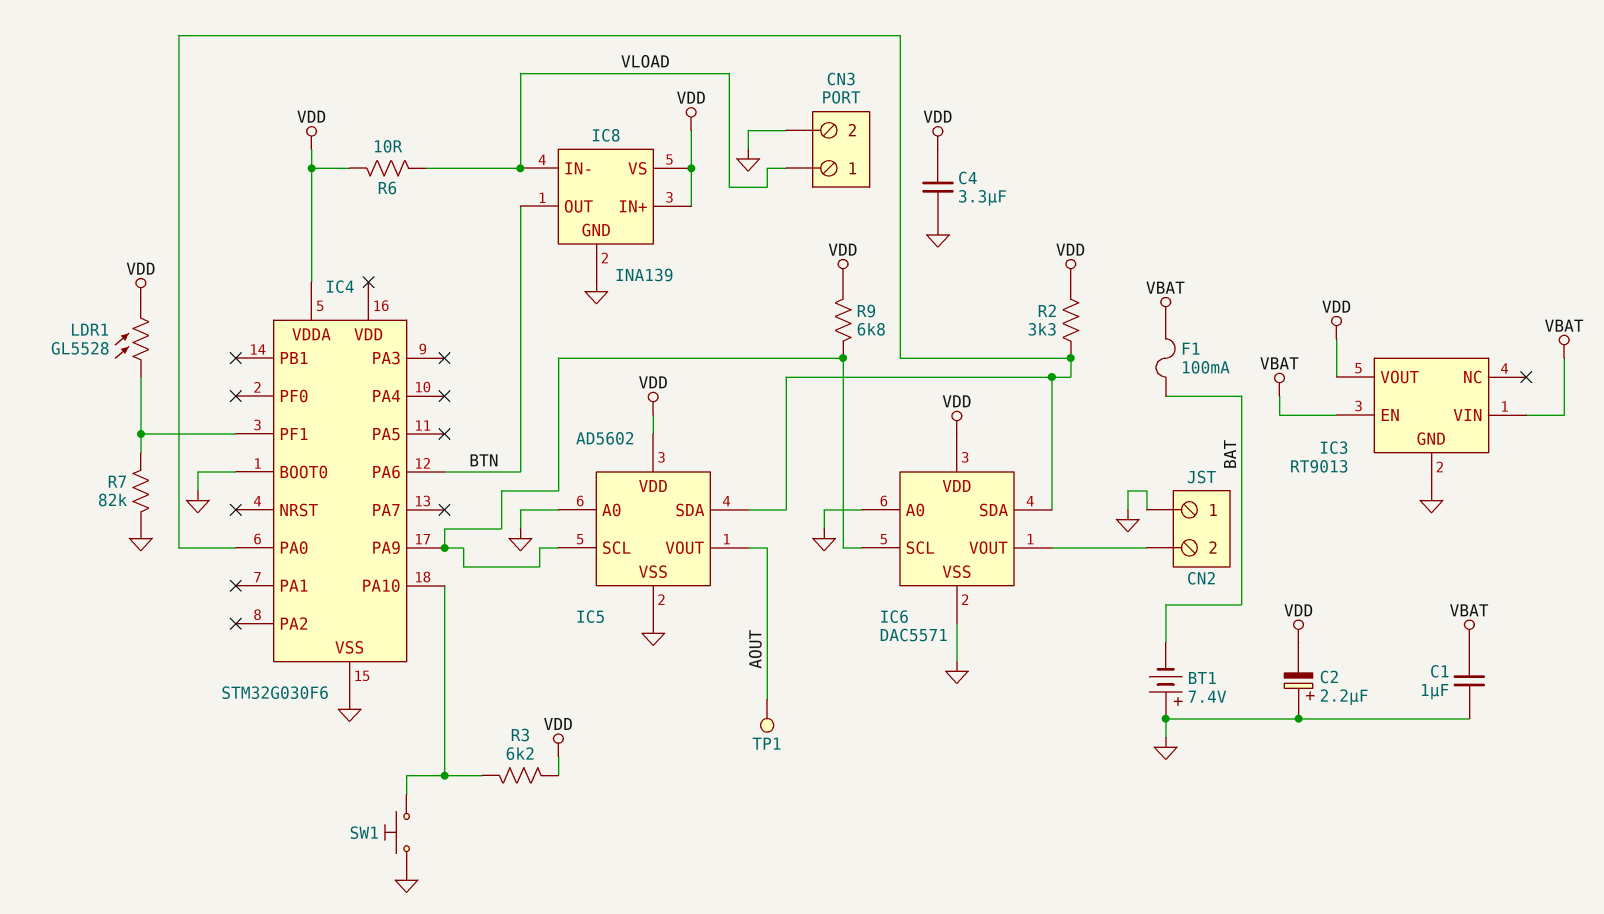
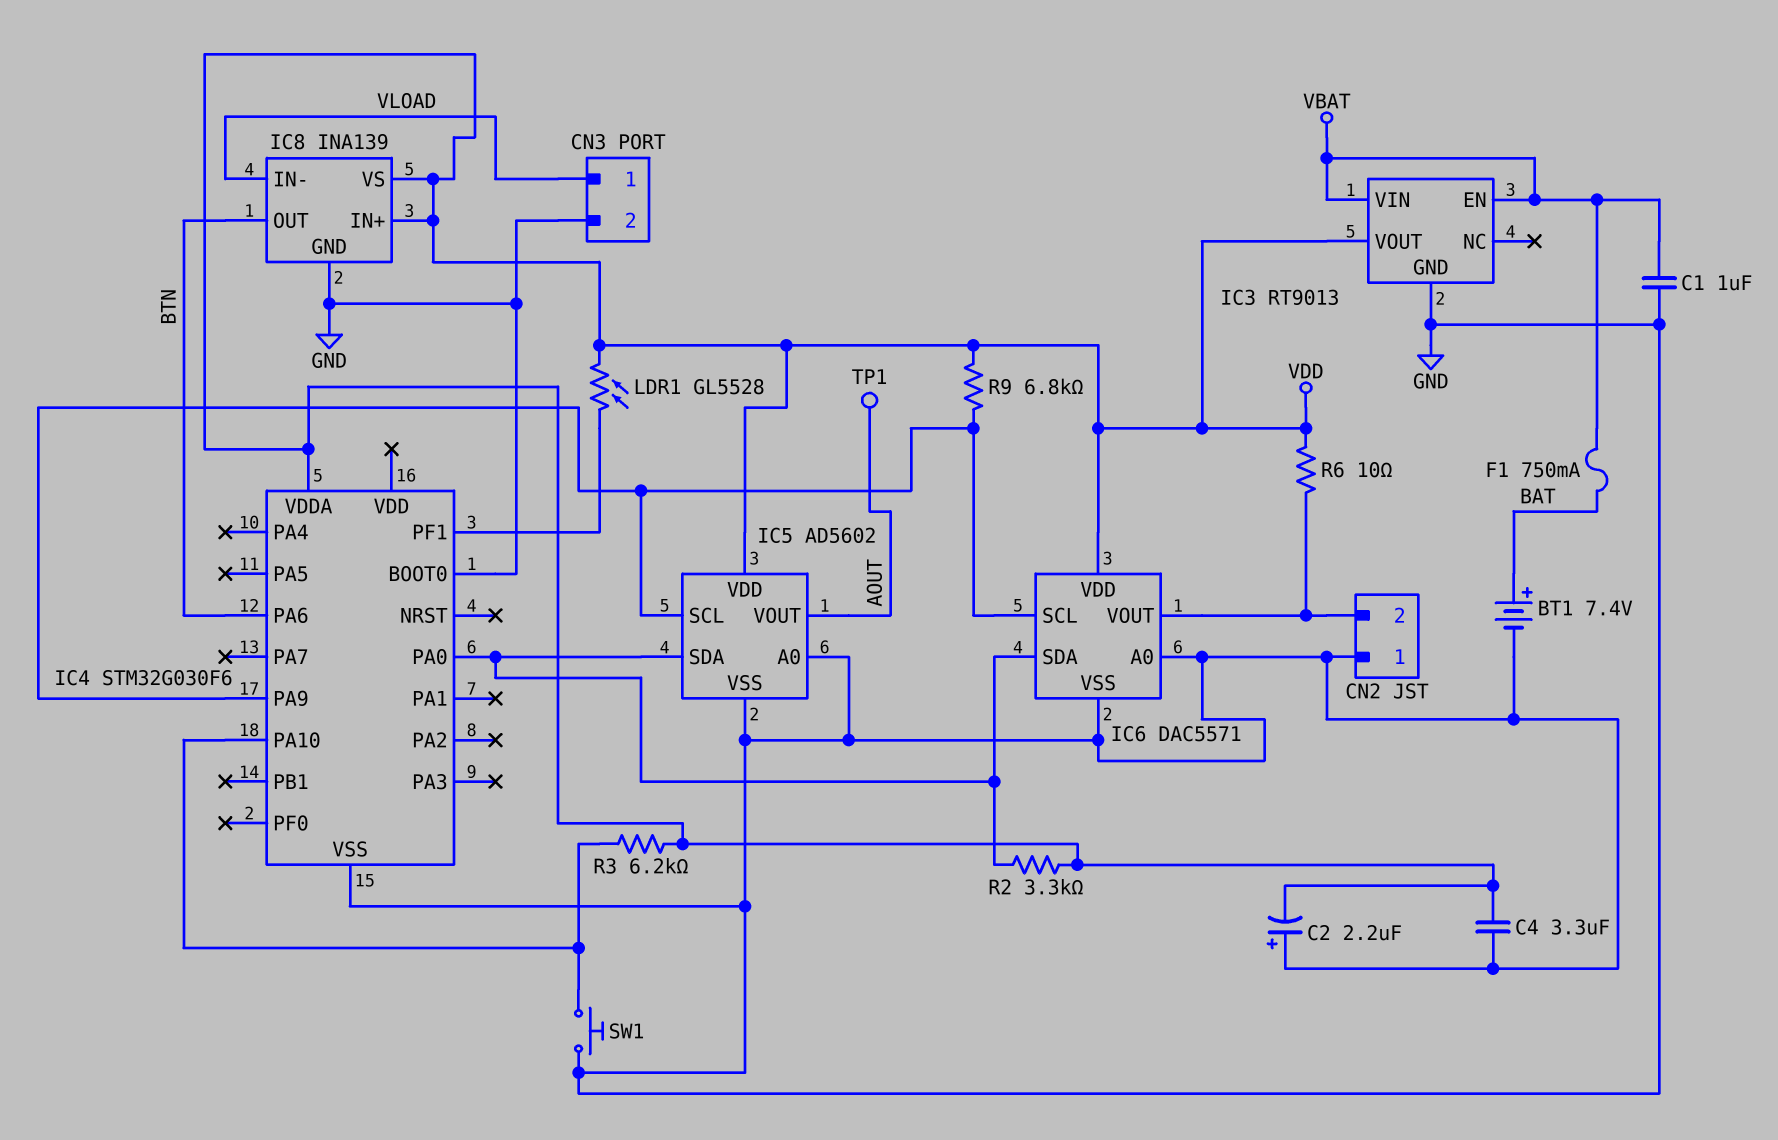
BT1: 7.4V (plus GND, minus BAT) -> 7.4V (plus BAT, minus GND)
F1: 100mA (BAT, VBAT) -> 750mA (BAT, VBAT)
R6: 10 (VDD, VLOAD) -> 10 (CN2/2, VDD)
R7: 82k (GND, IC4/PF1) -> none

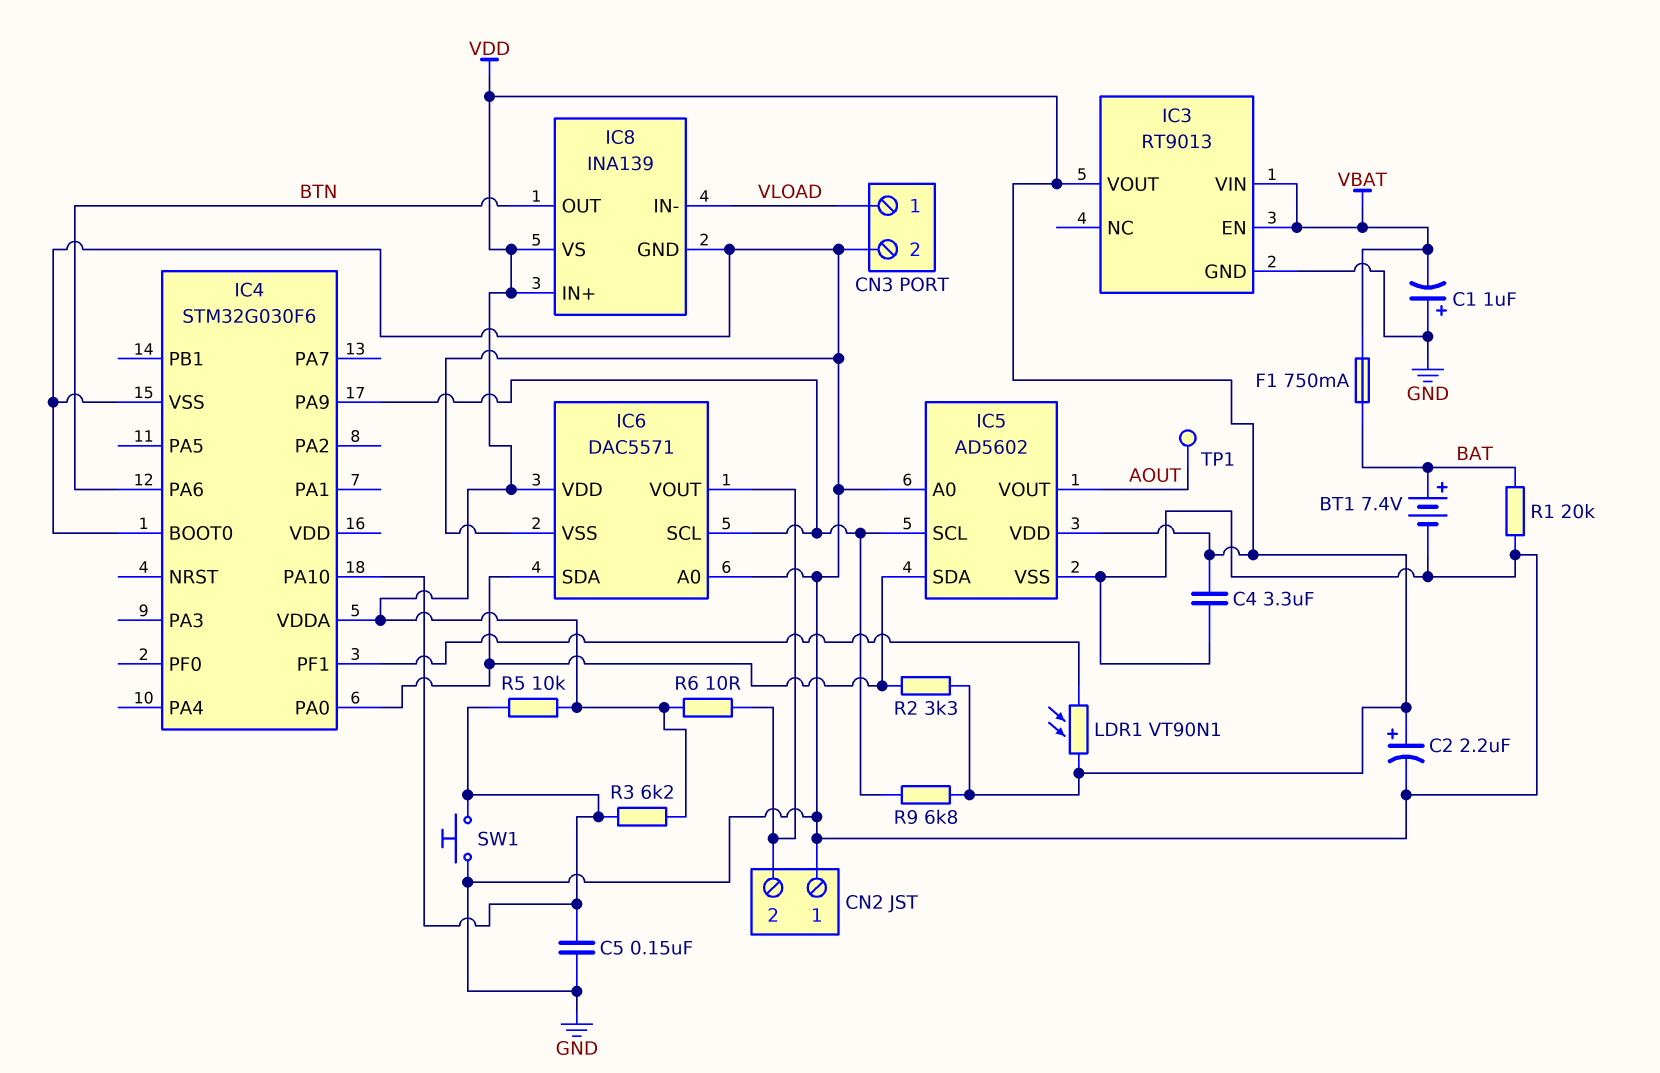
C1: 1uF (GND, VBAT) -> 1uF (plus GND, minus VBAT)
C2: 2.2uF (plus GND, minus VDD) -> 2.2uF (plus VDD, minus GND)
C5: none -> 150nF (GND, IC4/PA10)
LDR1: GL5528 (IC4/PF1, VDD) -> VT90N1 (IC4/PF1, VDD)
R1: none -> 20k (BAT, GND)
R5: none -> 10k (IC4/PA10, VDD)

